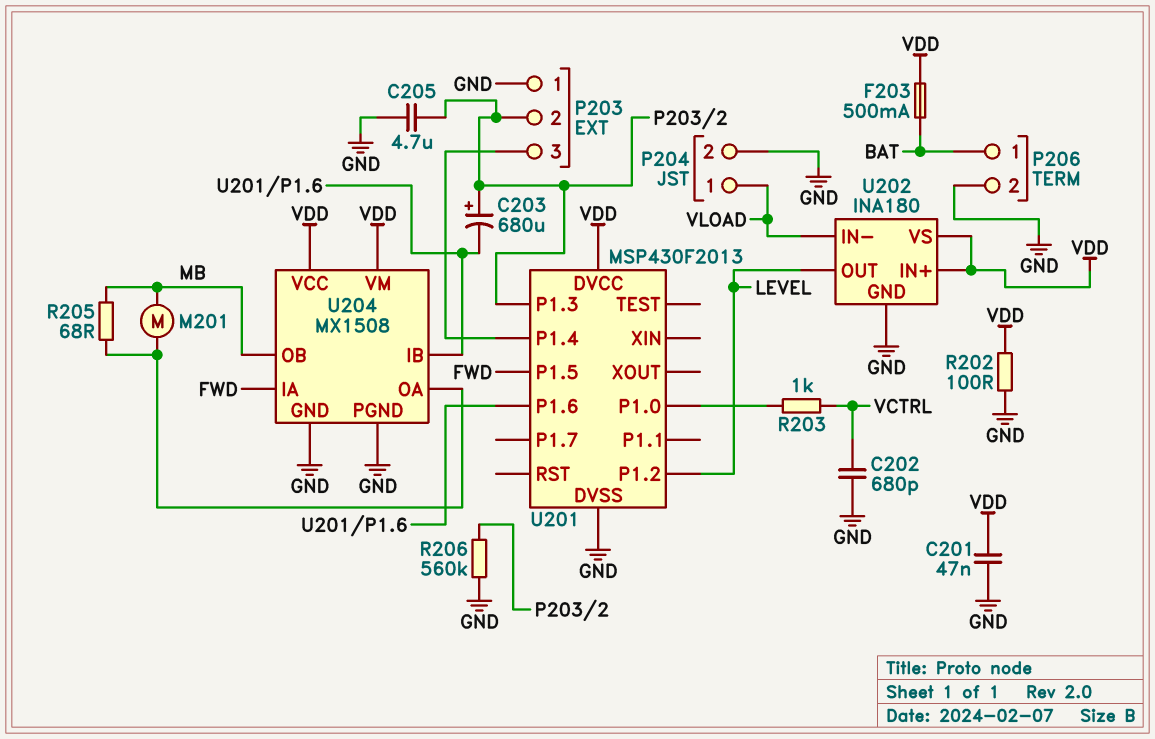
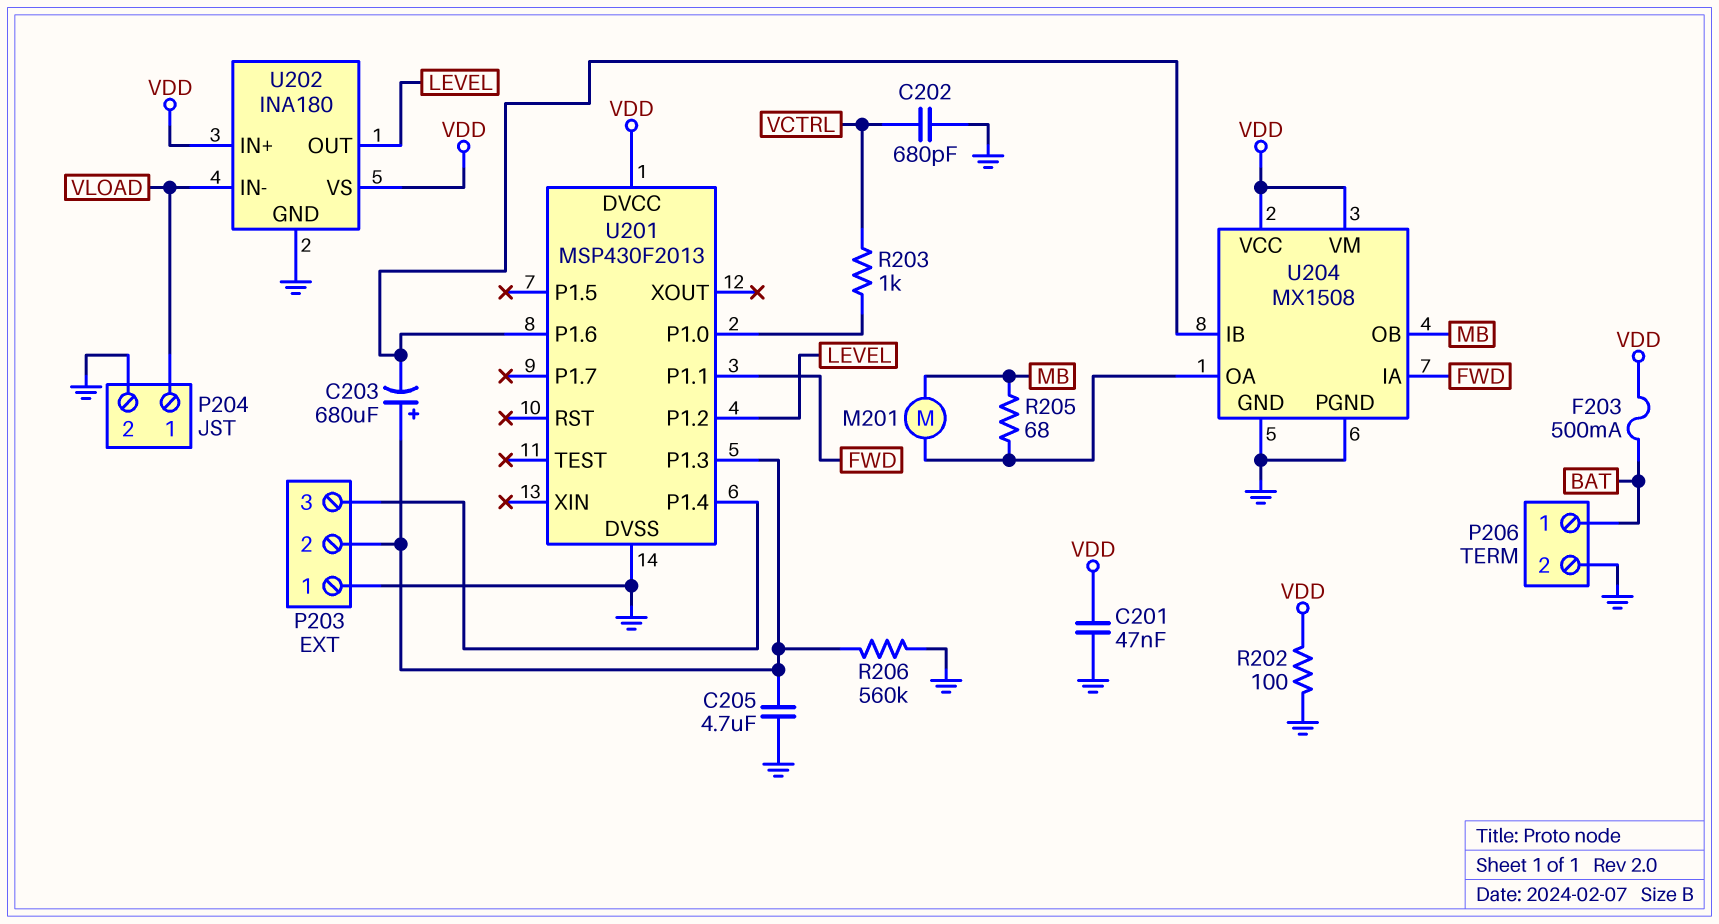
U201 pin P1.1: none -> FWD
U201 pin P1.5: FWD -> none

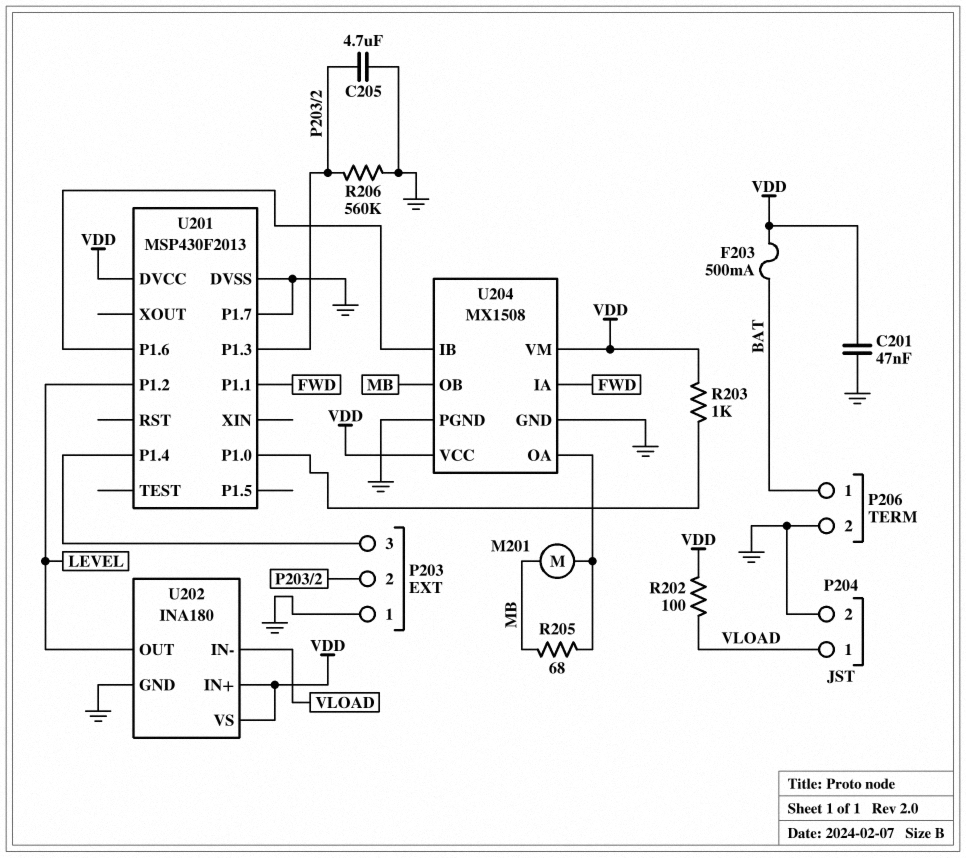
C202: 680pF (GND, VCTRL) -> none
C203: 680uF (plus P203/2, minus U201/P1.6) -> none
R202: 100 (GND, VDD) -> 100 (VDD, VLOAD)
R203: 1k (U201/P1.0, VCTRL) -> 1k (U201/P1.0, VDD)
U201 pin P1.7: none -> GND

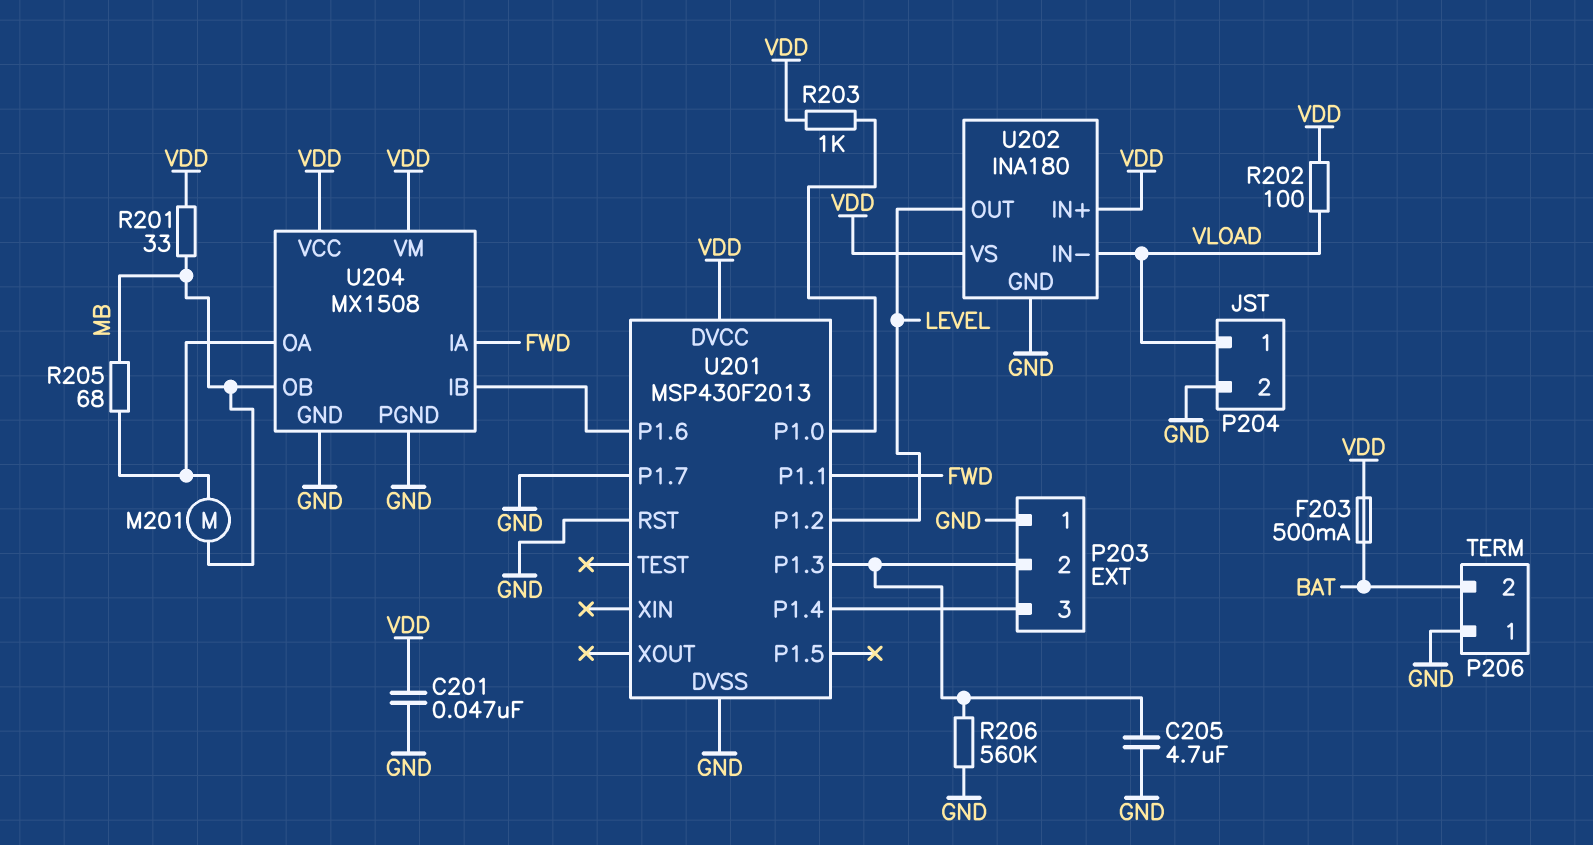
P206 pin 1: BAT -> GND
P206 pin 2: GND -> BAT
R201: none -> 33 (MB, VDD)
U201 pin RST: none -> GND

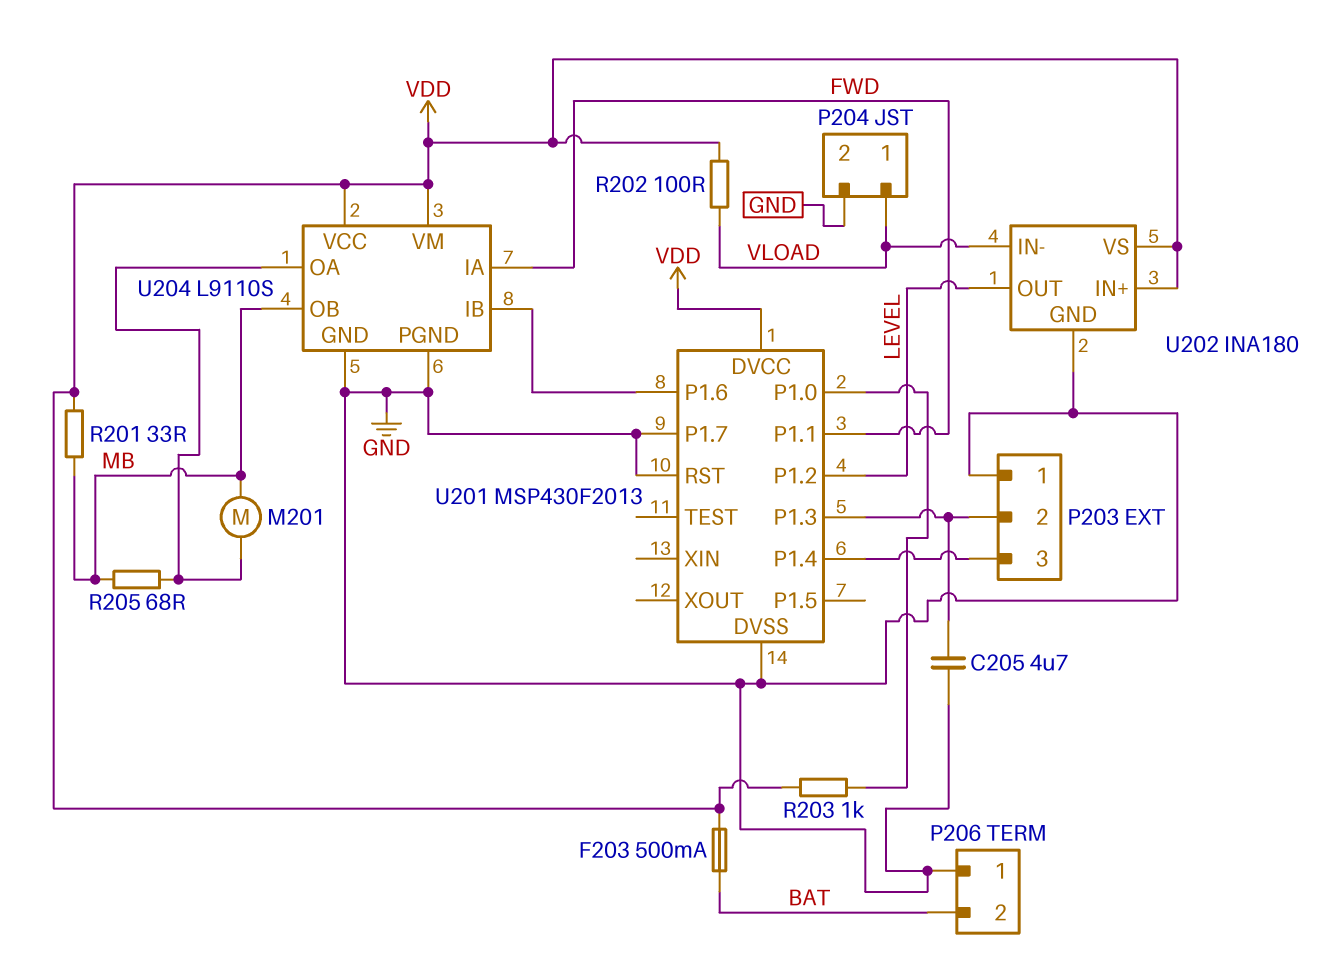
C201: 47nF (GND, VDD) -> none
R206: 560k (GND, P203/2) -> none
U204: MX1508 -> L9110S

